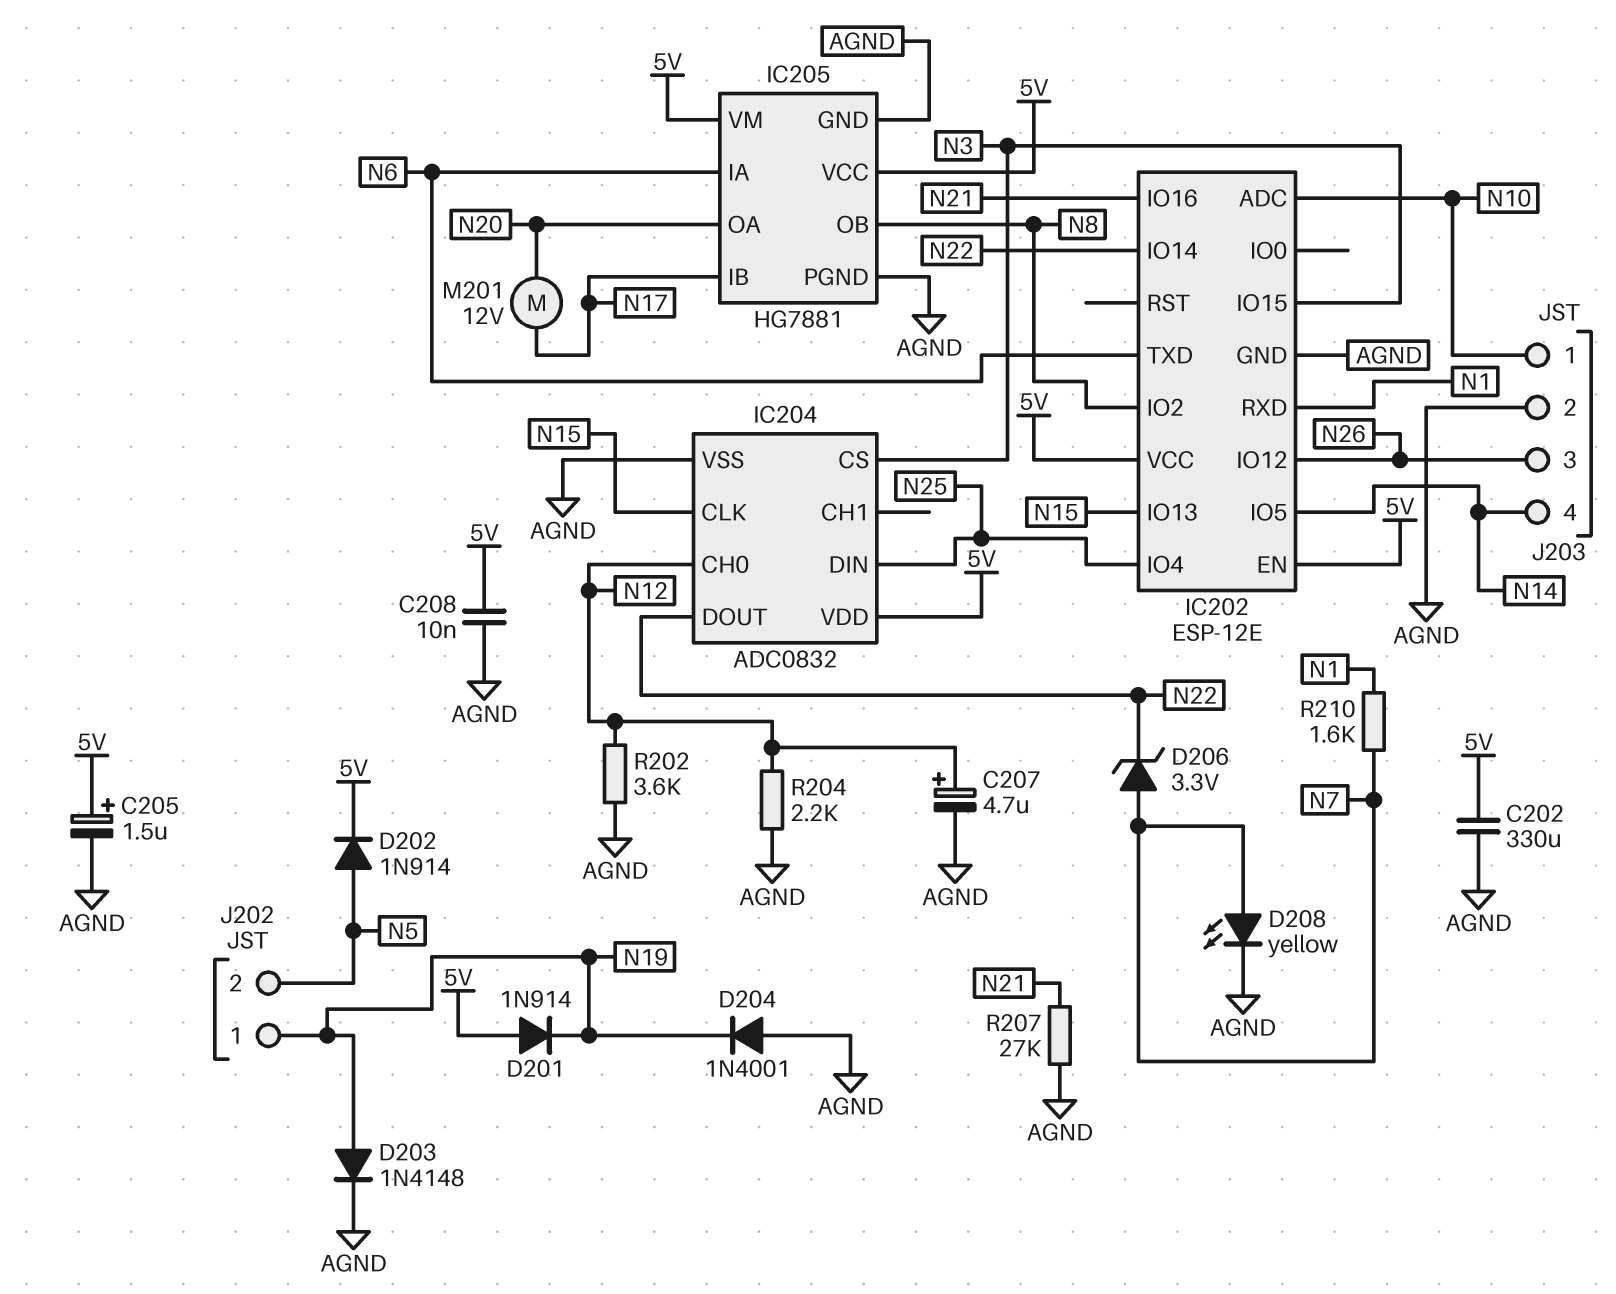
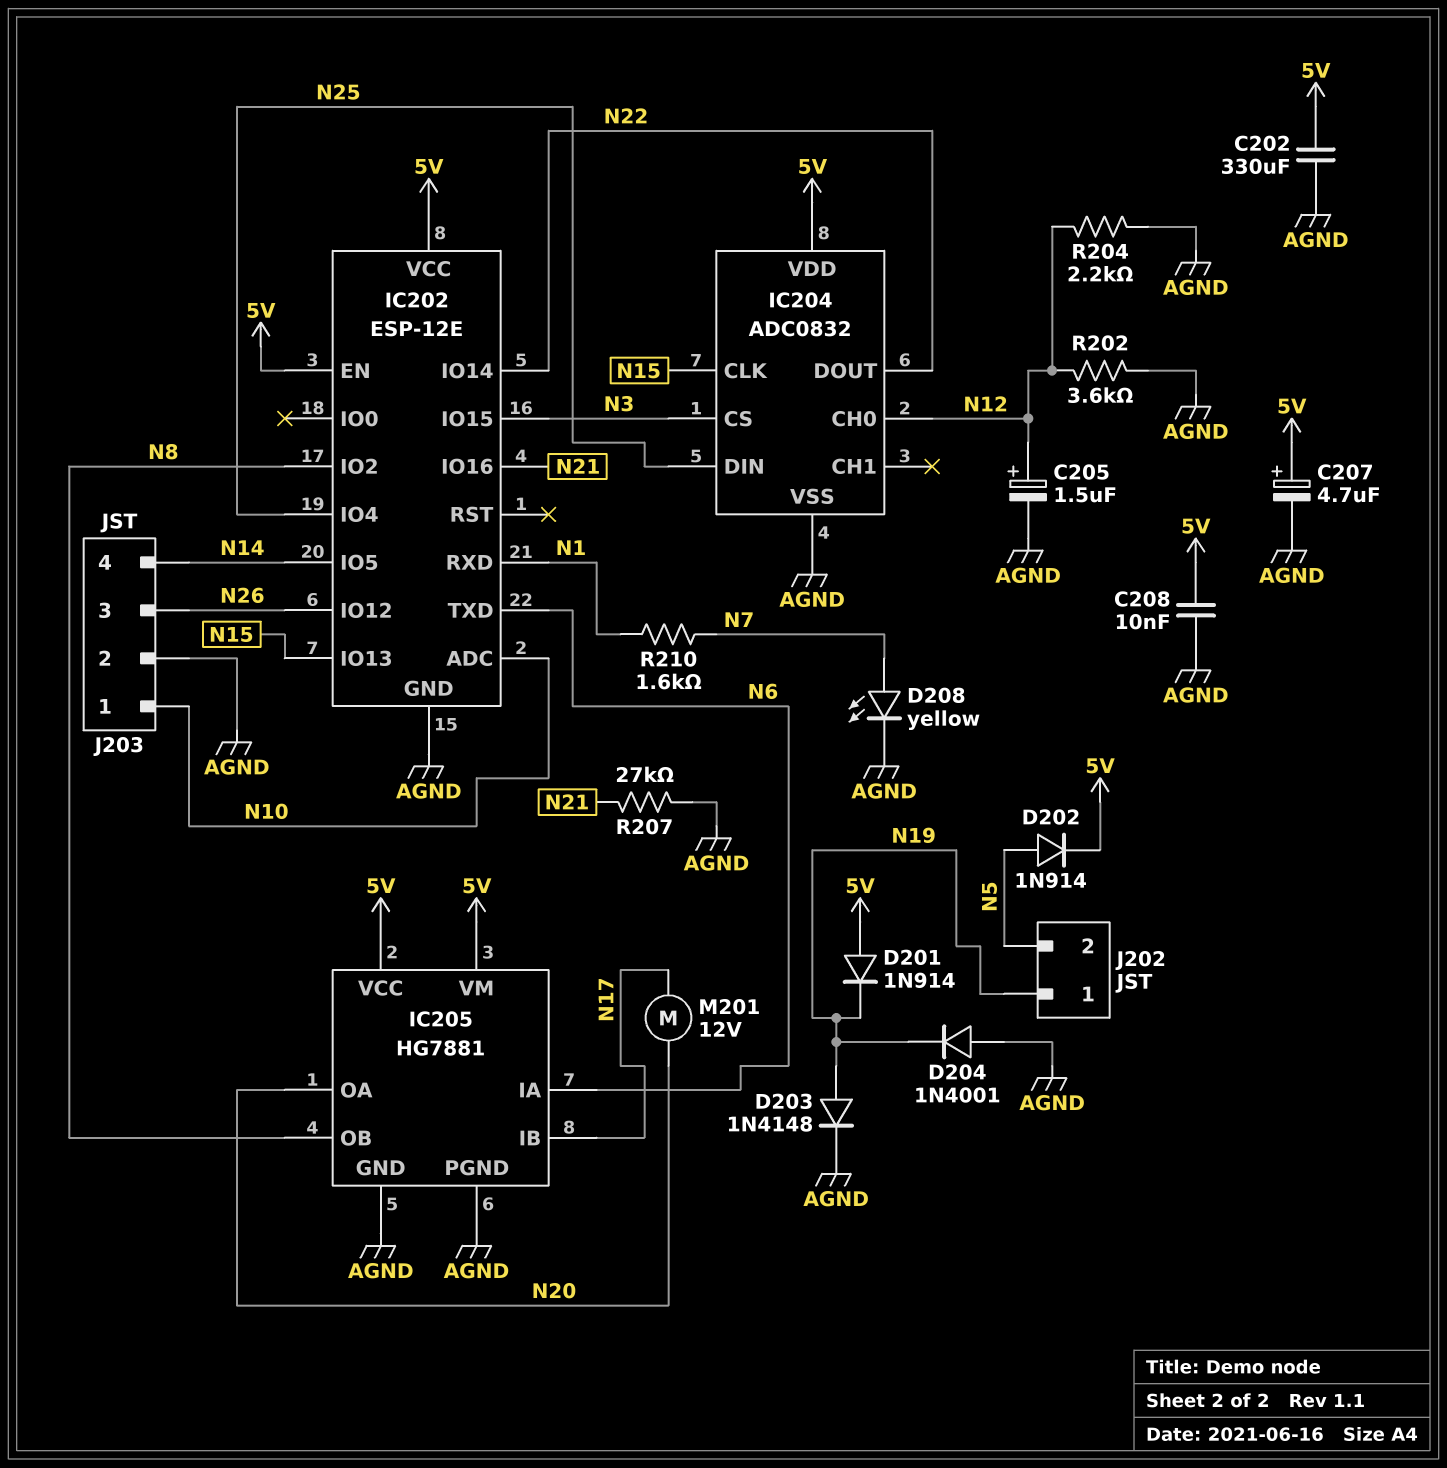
C205: 1.5uF (plus 5V, minus AGND) -> 1.5uF (plus N12, minus AGND)
C207: 4.7uF (plus N12, minus AGND) -> 4.7uF (plus 5V, minus AGND)
D206: zener 3.3V (A N7, K N22) -> none

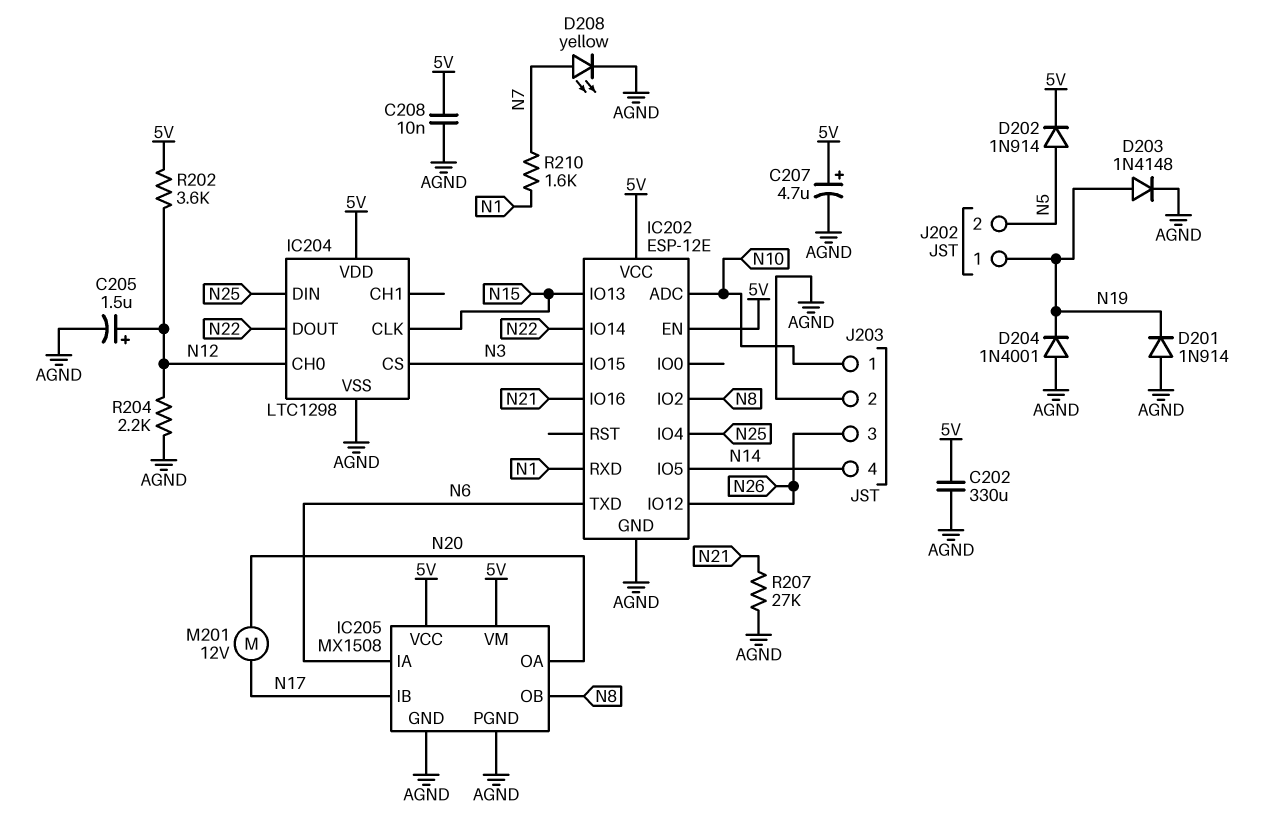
D201: diode 1N914 (A 5V, K N19) -> diode 1N914 (A AGND, K N19)
IC204: ADC0832 -> LTC1298
IC205: HG7881 -> MX1508
R202: 3.6k (AGND, N12) -> 3.6k (5V, N12)

